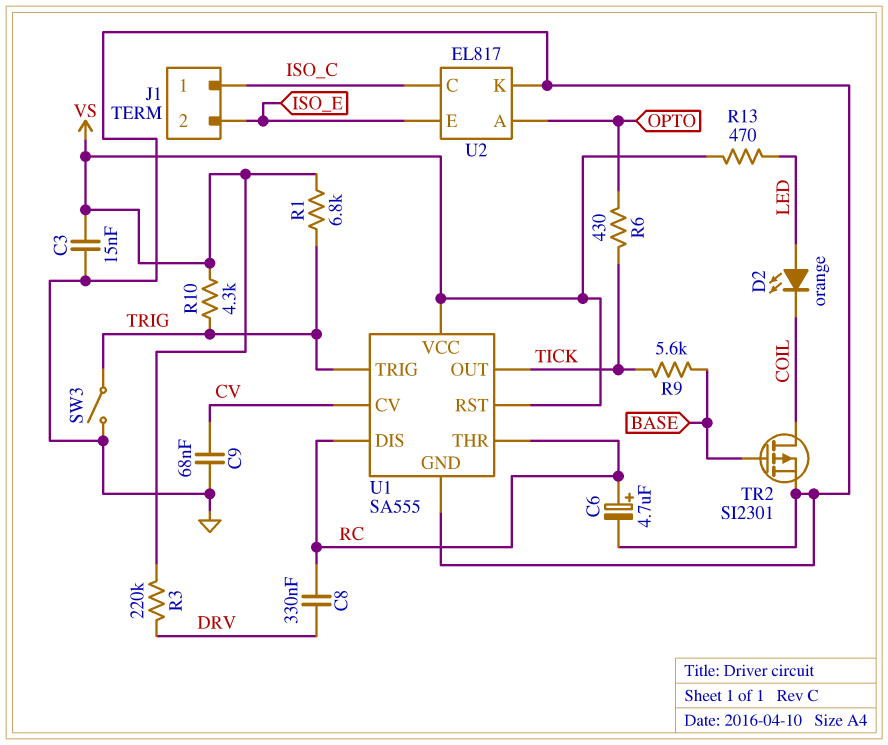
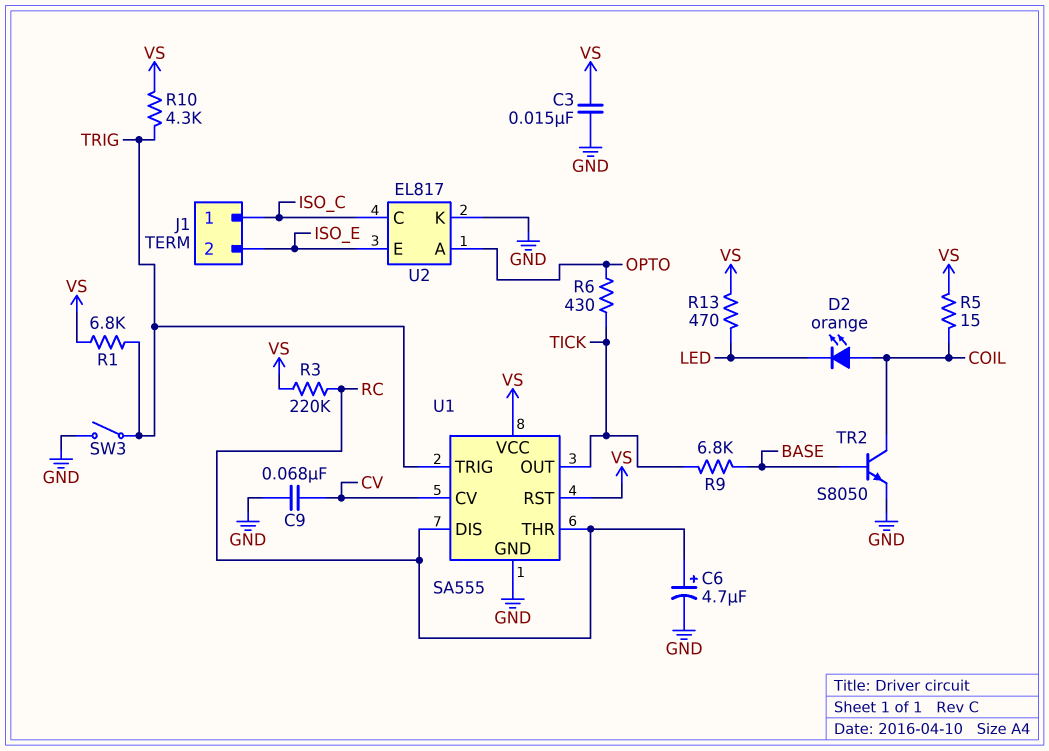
C8: 330nF (DRV, RC) -> none
D2: LED orange (A LED, K COIL) -> LED orange (A COIL, K LED)
R3: 220k (DRV, VS) -> 220k (RC, VS)
R5: none -> 15 (COIL, VS)
R9: 5.6k (BASE, TICK) -> 6.8k (BASE, TICK)
TR2: PMOS SI2301 (G BASE, D COIL, S GND) -> NPN S8050 (B BASE, C COIL, E GND)

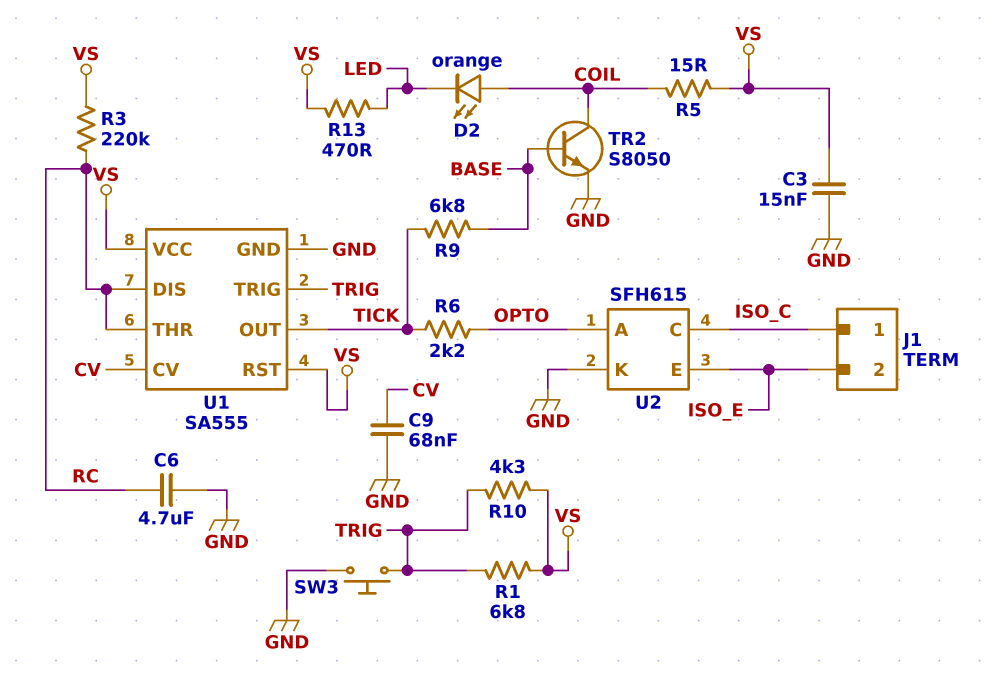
C6: 4.7uF (plus RC, minus GND) -> 4.7uF (GND, RC)
R6: 430 (OPTO, TICK) -> 2.2k (OPTO, TICK)
SW3: switch (GND, TRIG) -> button (GND, TRIG)
U2: EL817 -> SFH615

